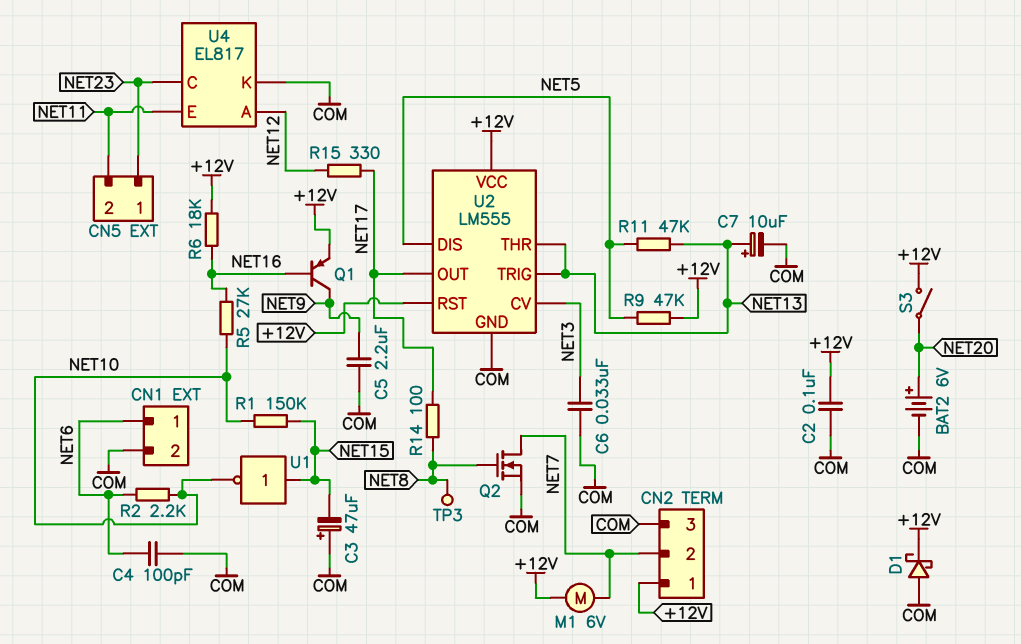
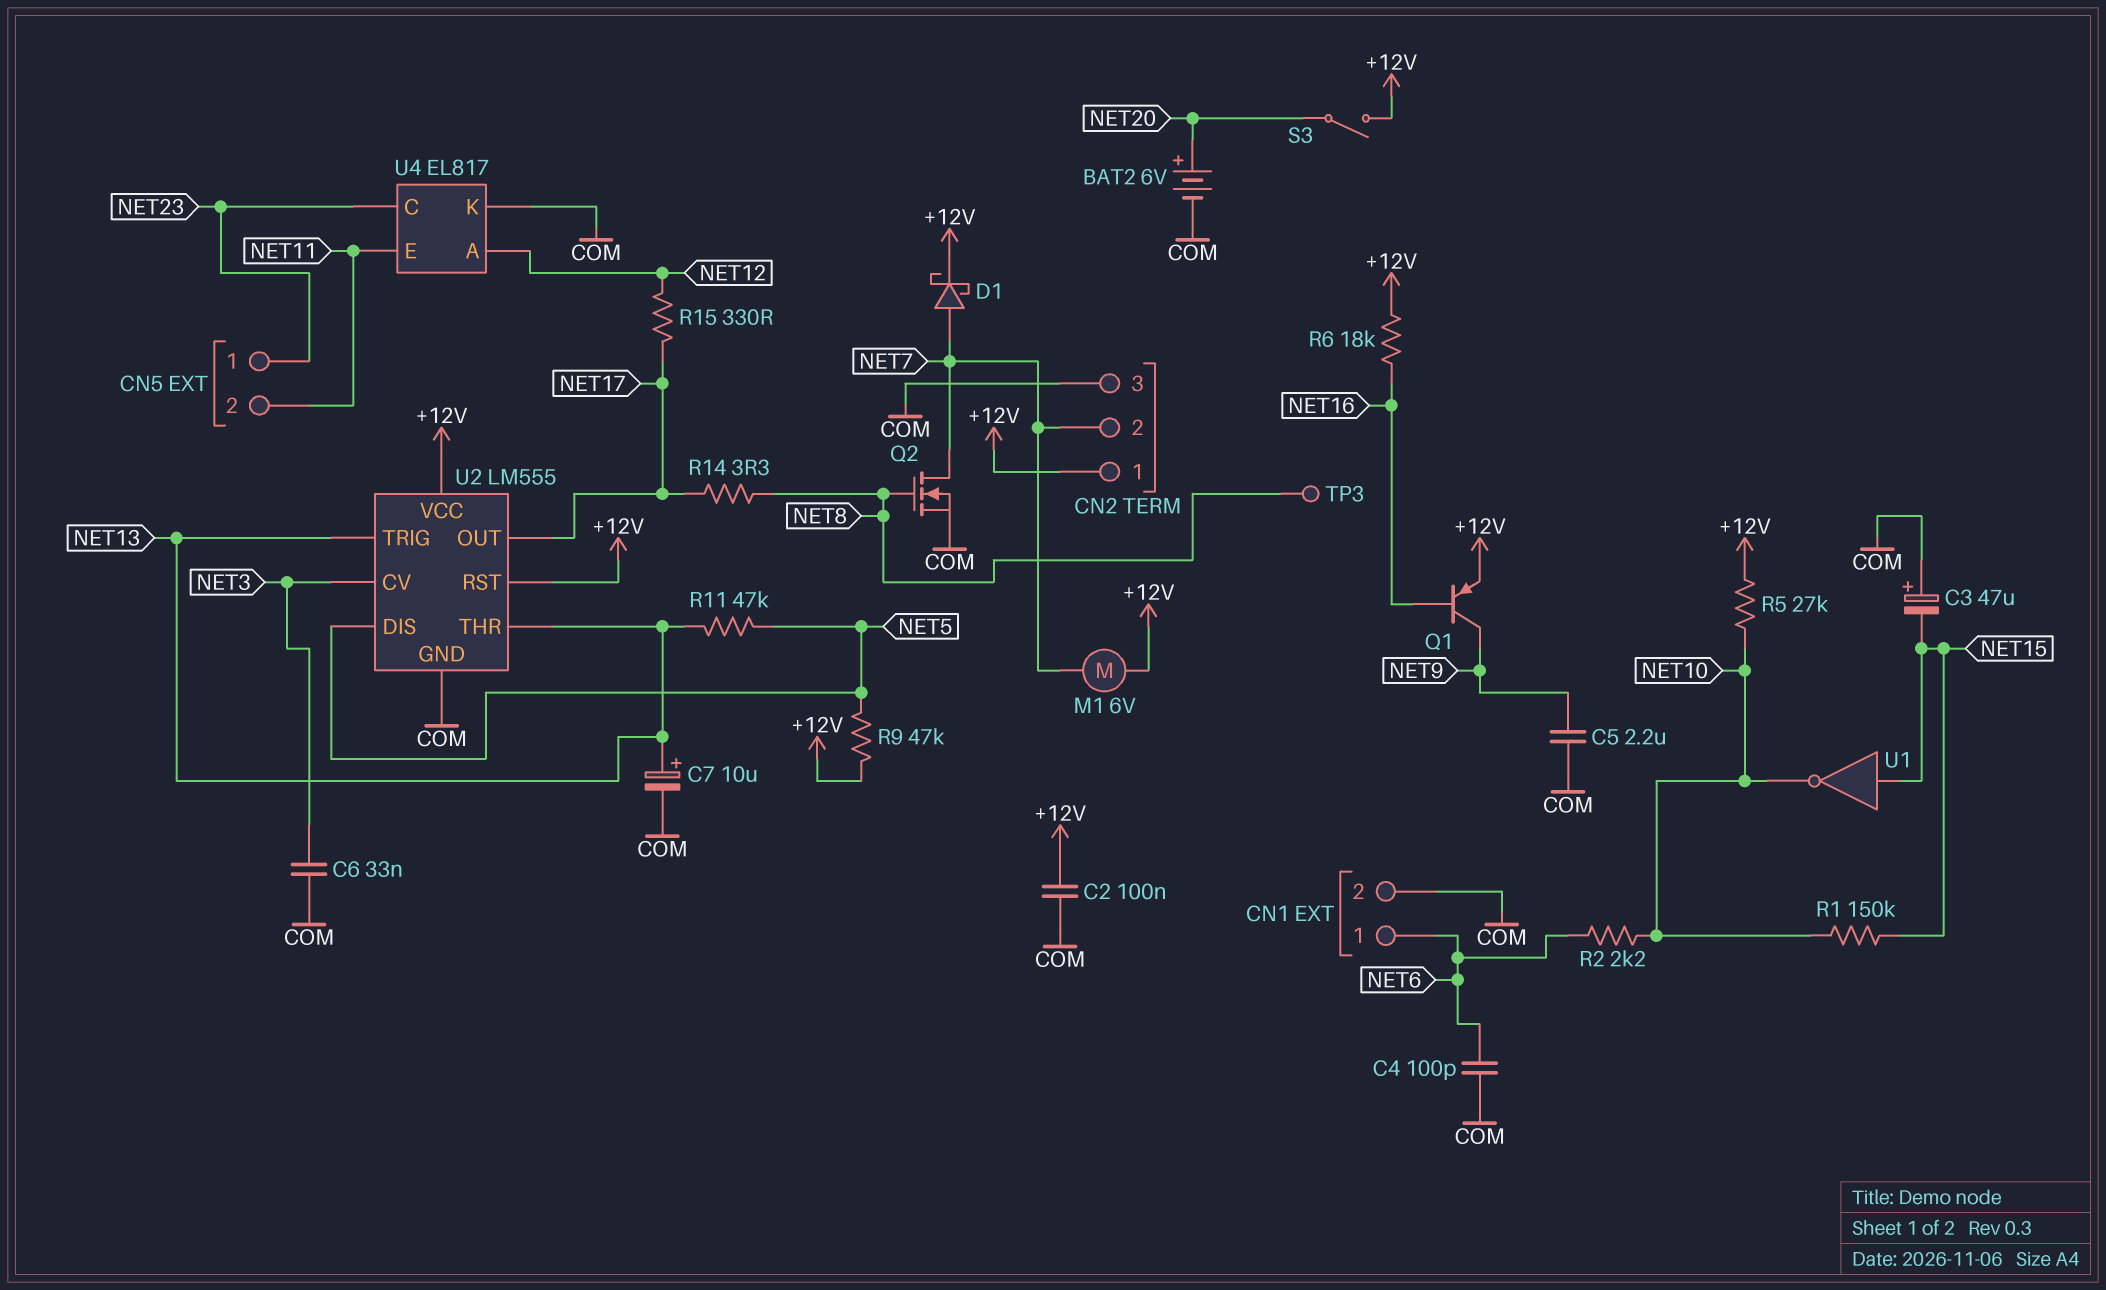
D1: schottky (A COM, K +12V) -> schottky (A NET7, K +12V)
R5: 27k (NET10, NET16) -> 27k (+12V, NET10)
R14: 100 (NET8, NET17) -> 3.3 (NET8, NET17)

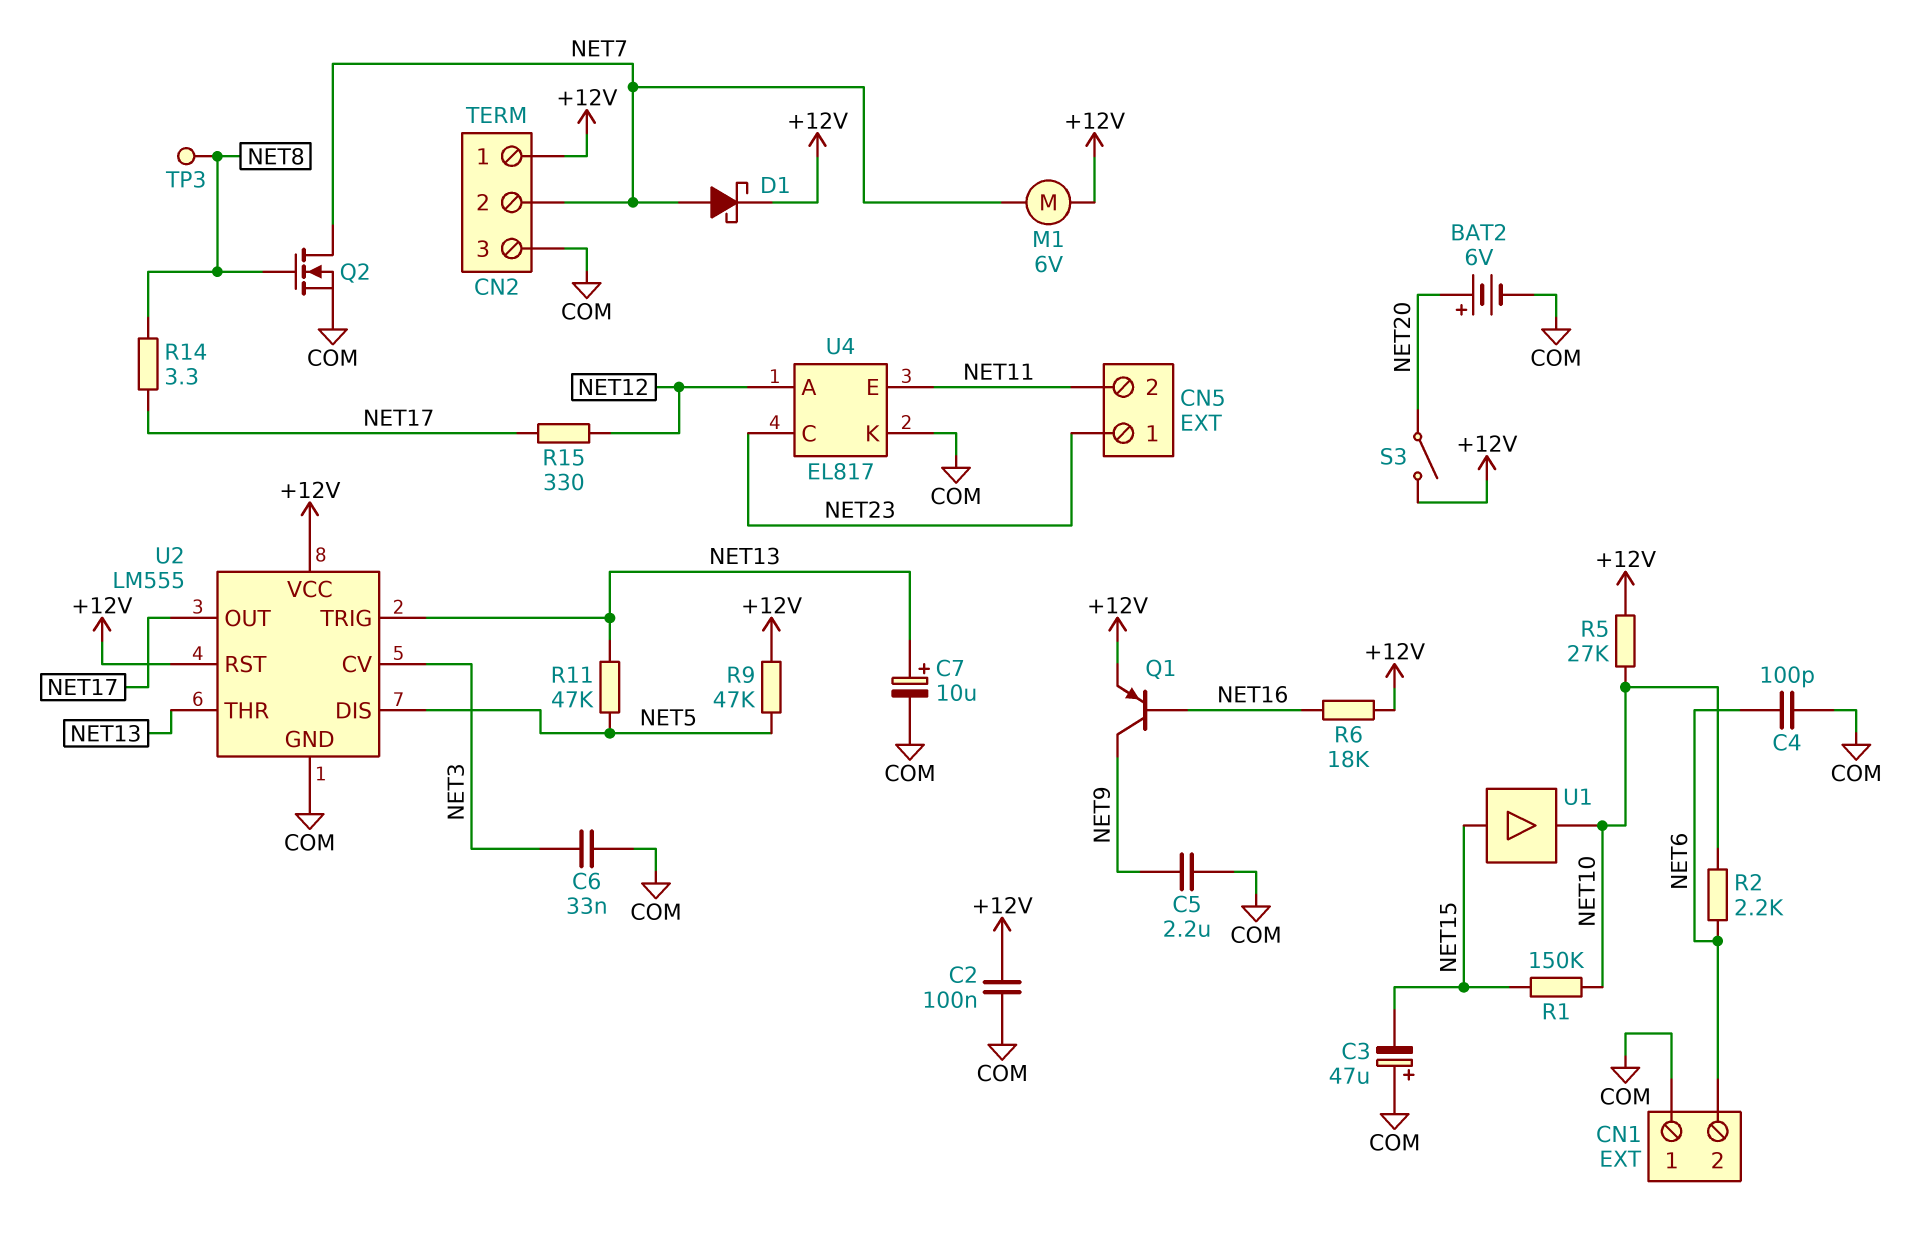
CN1 pin 1: NET6 -> COM
CN1 pin 2: COM -> NET6
U1: NOT (in NET15, out NET10) -> buffer (in NET15, out NET10)

